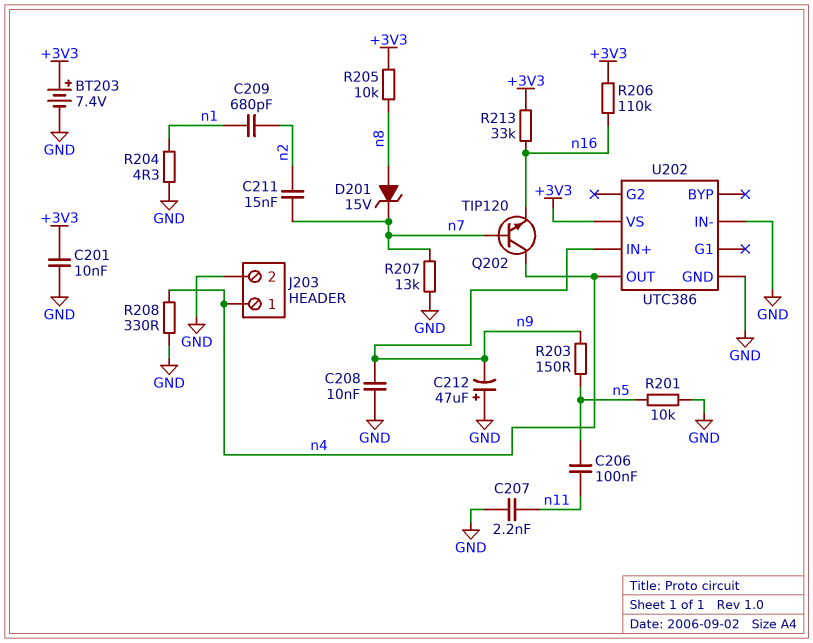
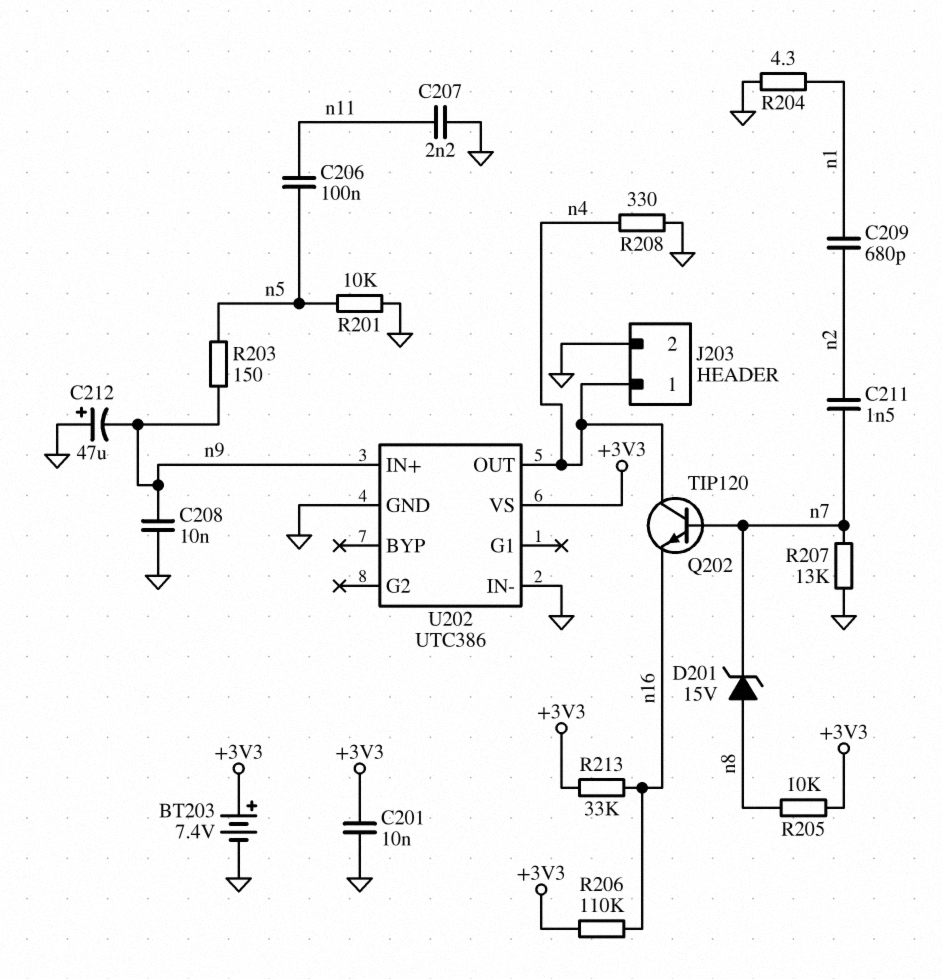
C211: 15nF (n2, n7) -> 1.5nF (n2, n7)

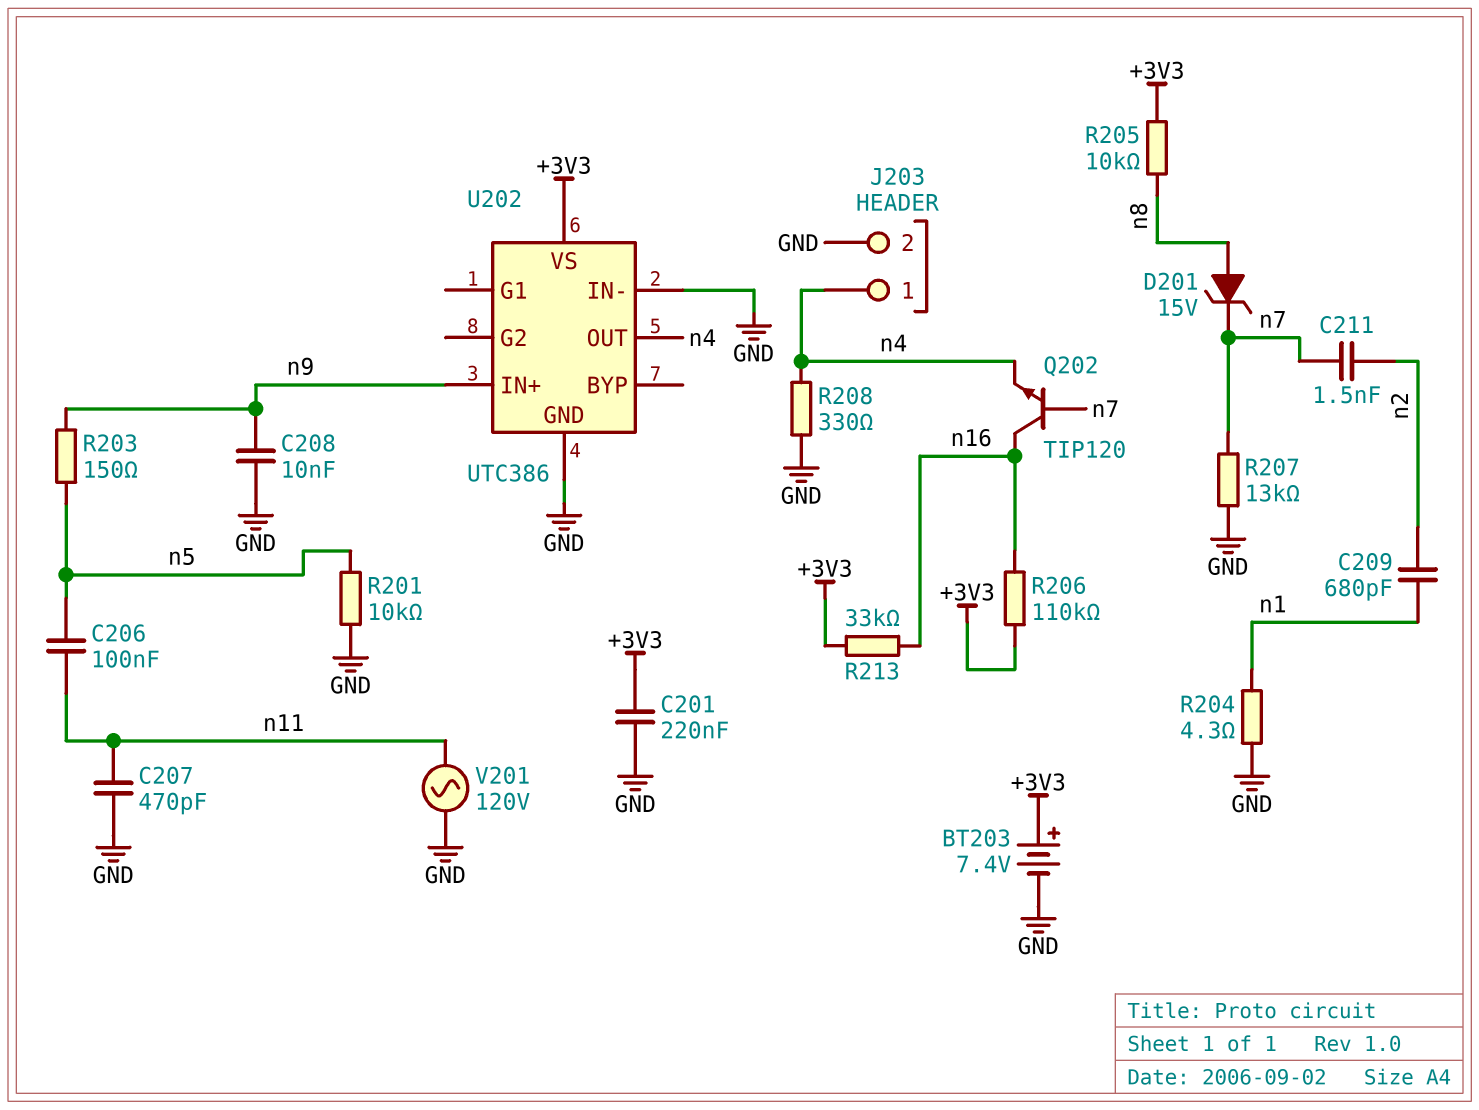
C201: 10nF (+3V3, GND) -> 220nF (+3V3, GND)
C207: 2.2nF (GND, n11) -> 470pF (GND, n11)
C212: 47uF (plus GND, minus n9) -> none
Q202: NPN TIP120 (B n7, C n4, E n16) -> NPN TIP120 (B n7, C n16, E n4)
V201: none -> AC 120V (GND, n11)

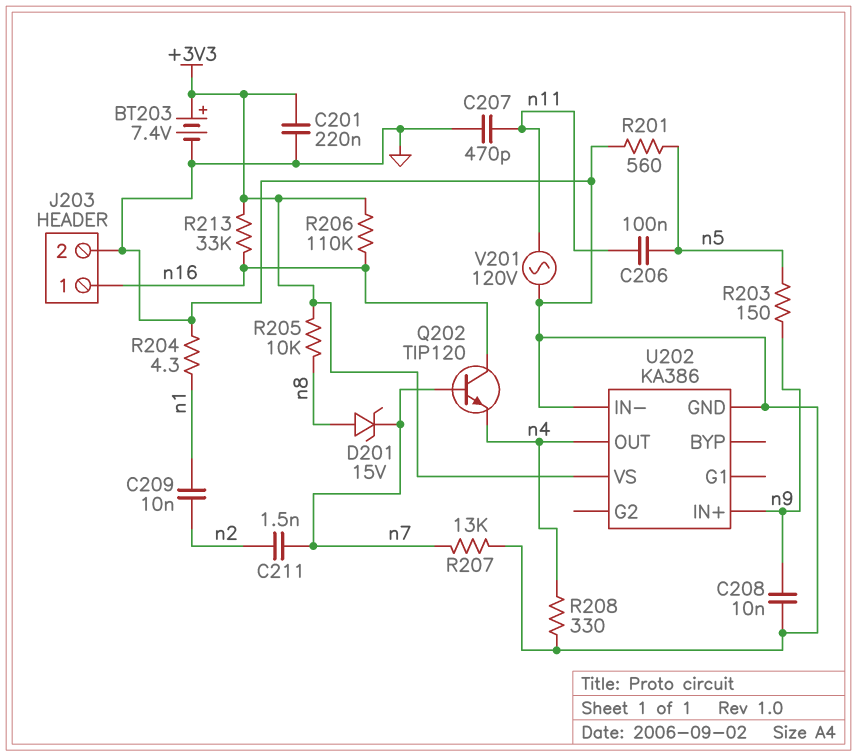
C209: 680pF (n1, n2) -> 10nF (n1, n2)
J203 pin 1: n4 -> n16
R201: 10k (GND, n5) -> 560 (GND, n5)
U202: UTC386 -> KA386

